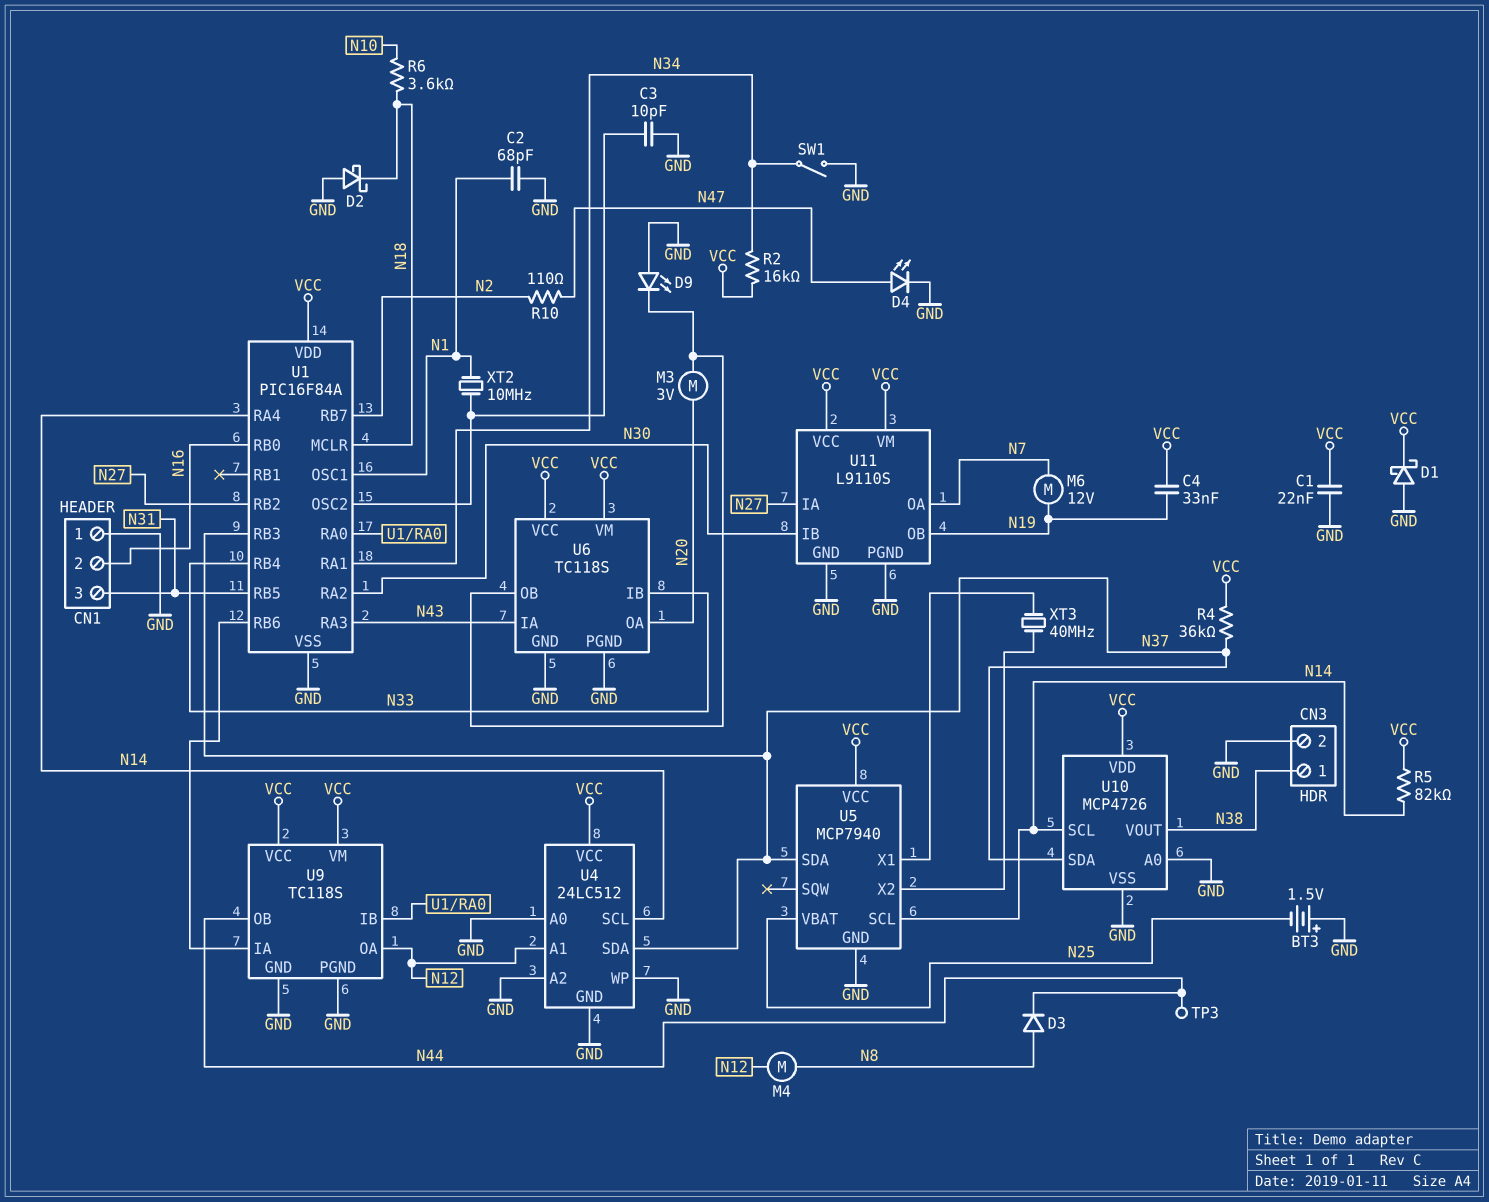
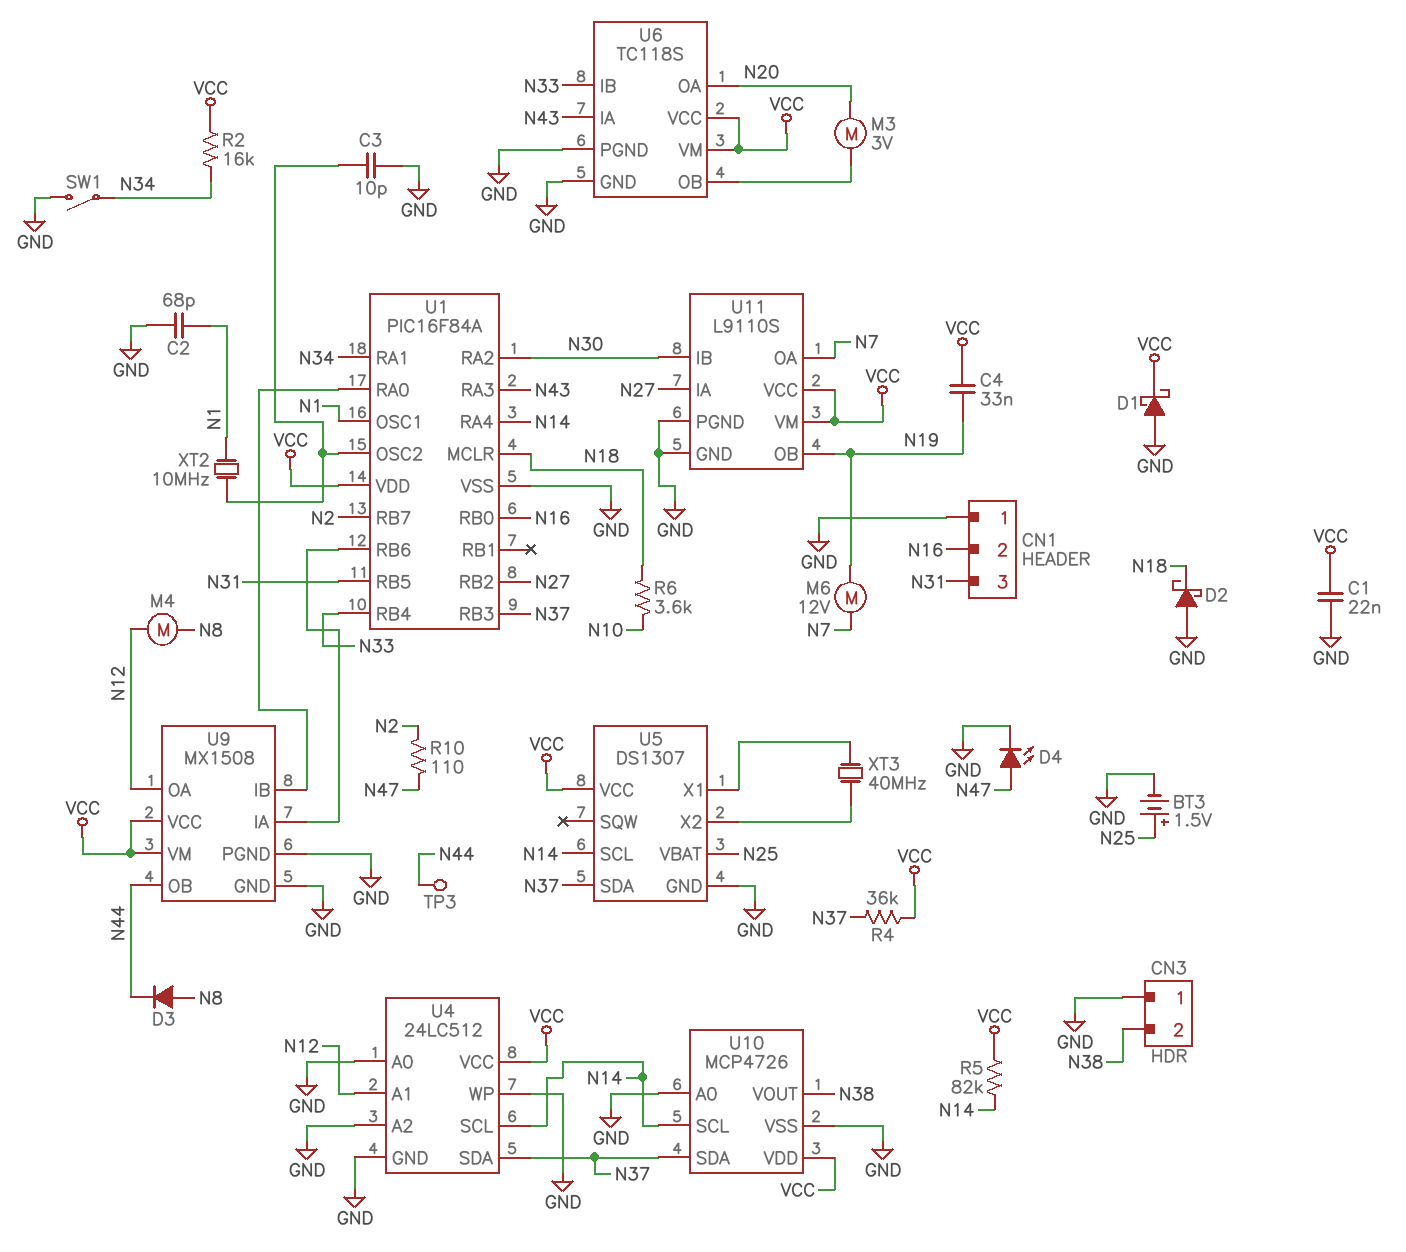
BT3: 1.5V (plus GND, minus N25) -> 1.5V (plus N25, minus GND)
CN3 pin 1: N38 -> GND
CN3 pin 2: GND -> N38
D9: LED (A GND, K U6/OB) -> none
U5: MCP7940 -> DS1307
U9: TC118S -> MX1508

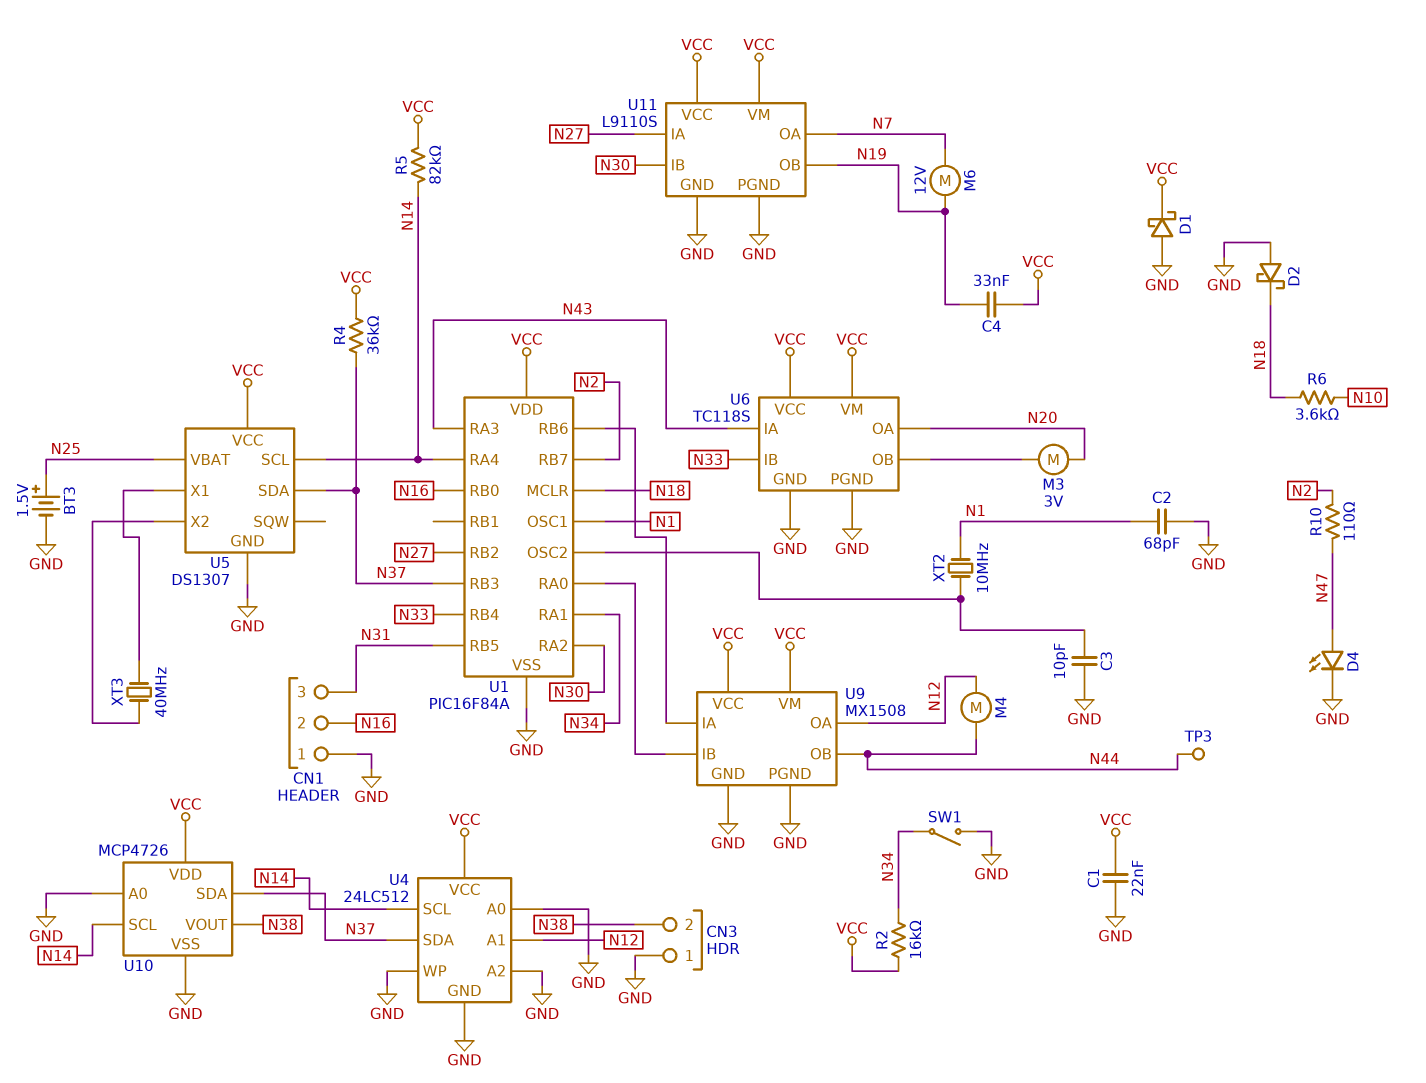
D3: diode (A N8, K N44) -> none
M4: motor (N8, N12) -> motor (N12, N44)

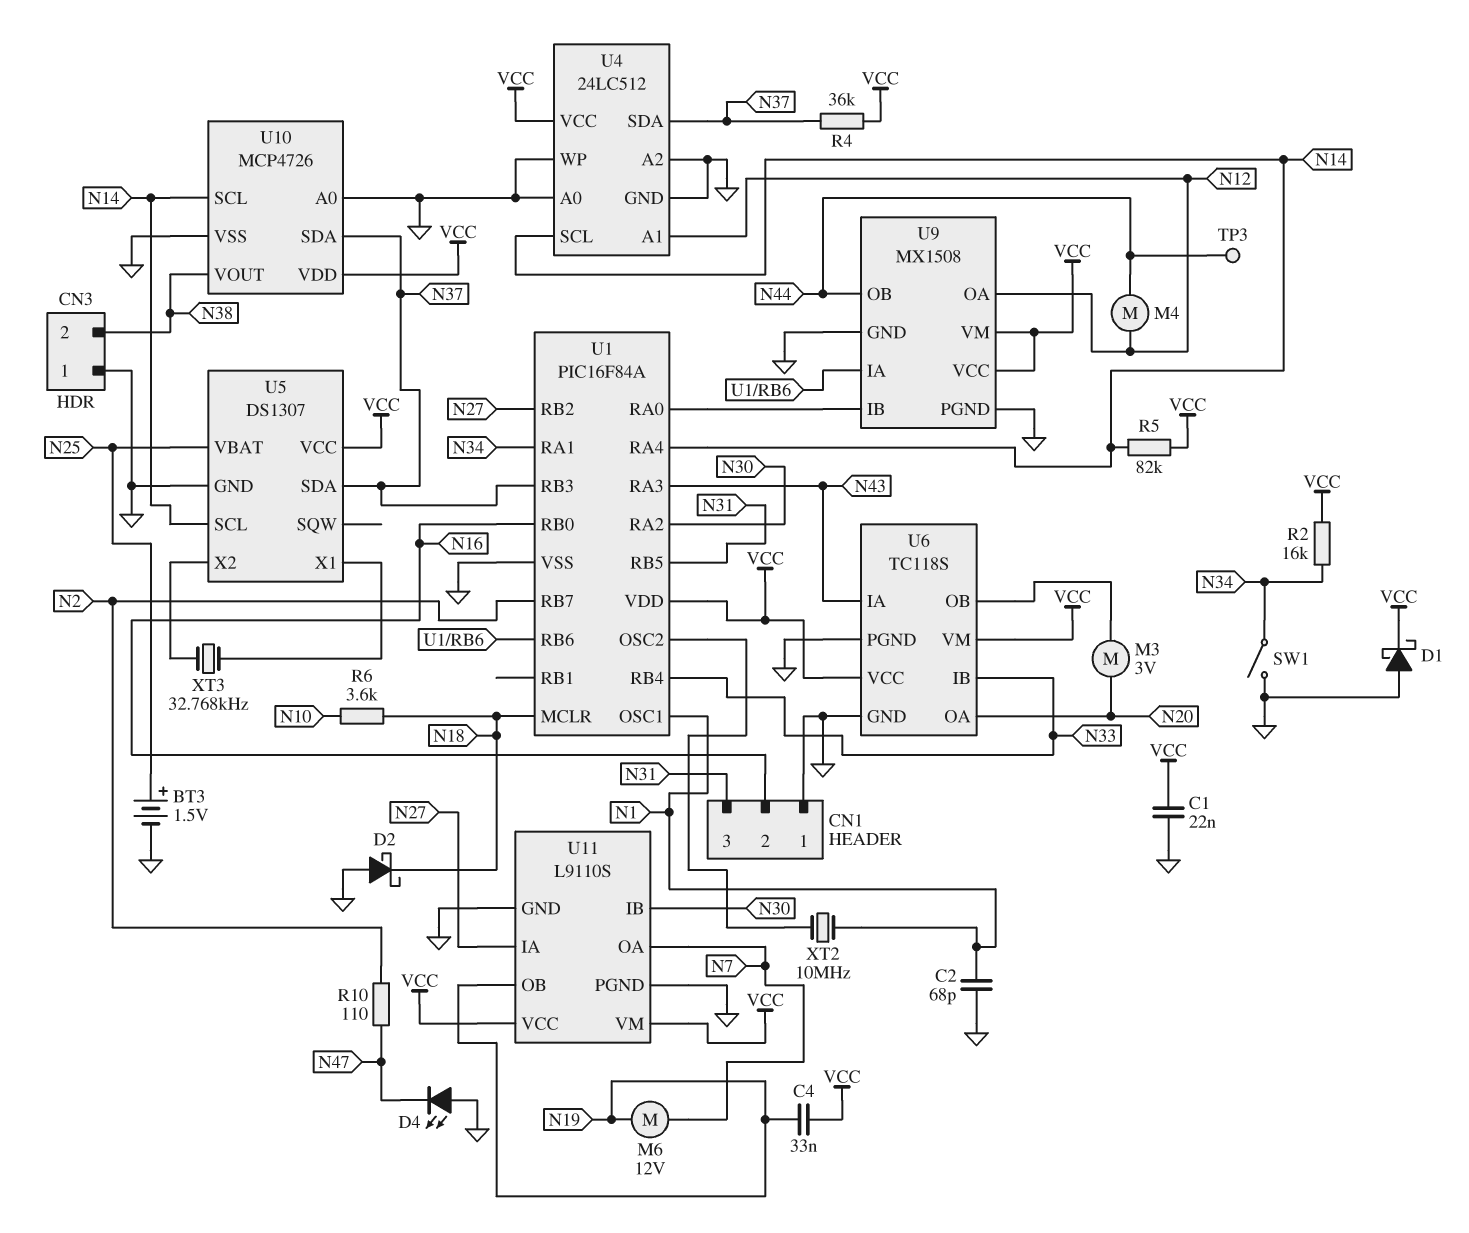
C3: 10pF (GND, U1/OSC2) -> none
D4: LED (A N47, K GND) -> LED (A GND, K N47)
XT3: 40MHz (U5/X1, U5/X2) -> 32.768kHz (U5/X1, U5/X2)

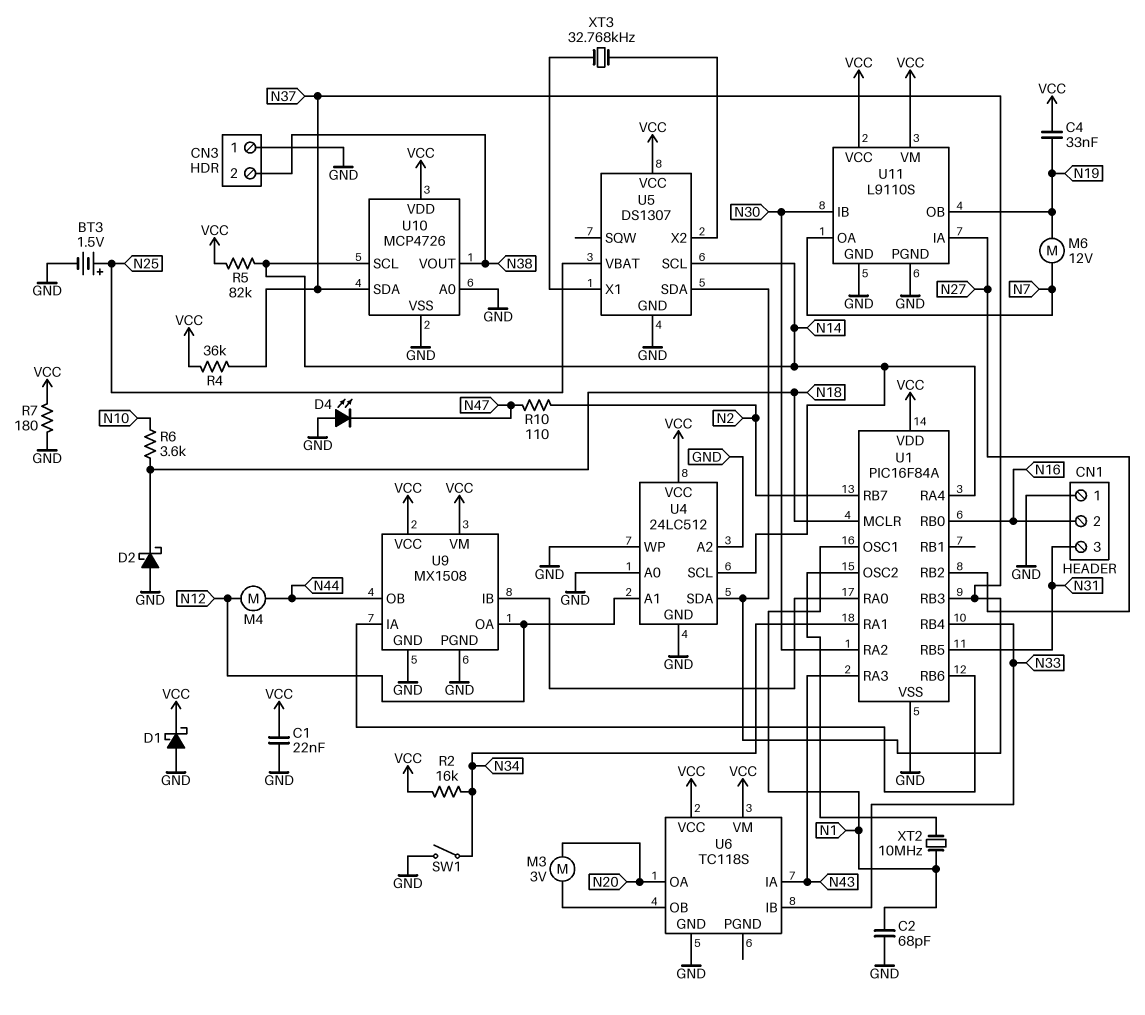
R7: none -> 180 (GND, VCC)
TP3: test point (N44) -> none
U6 pin PGND: GND -> none

